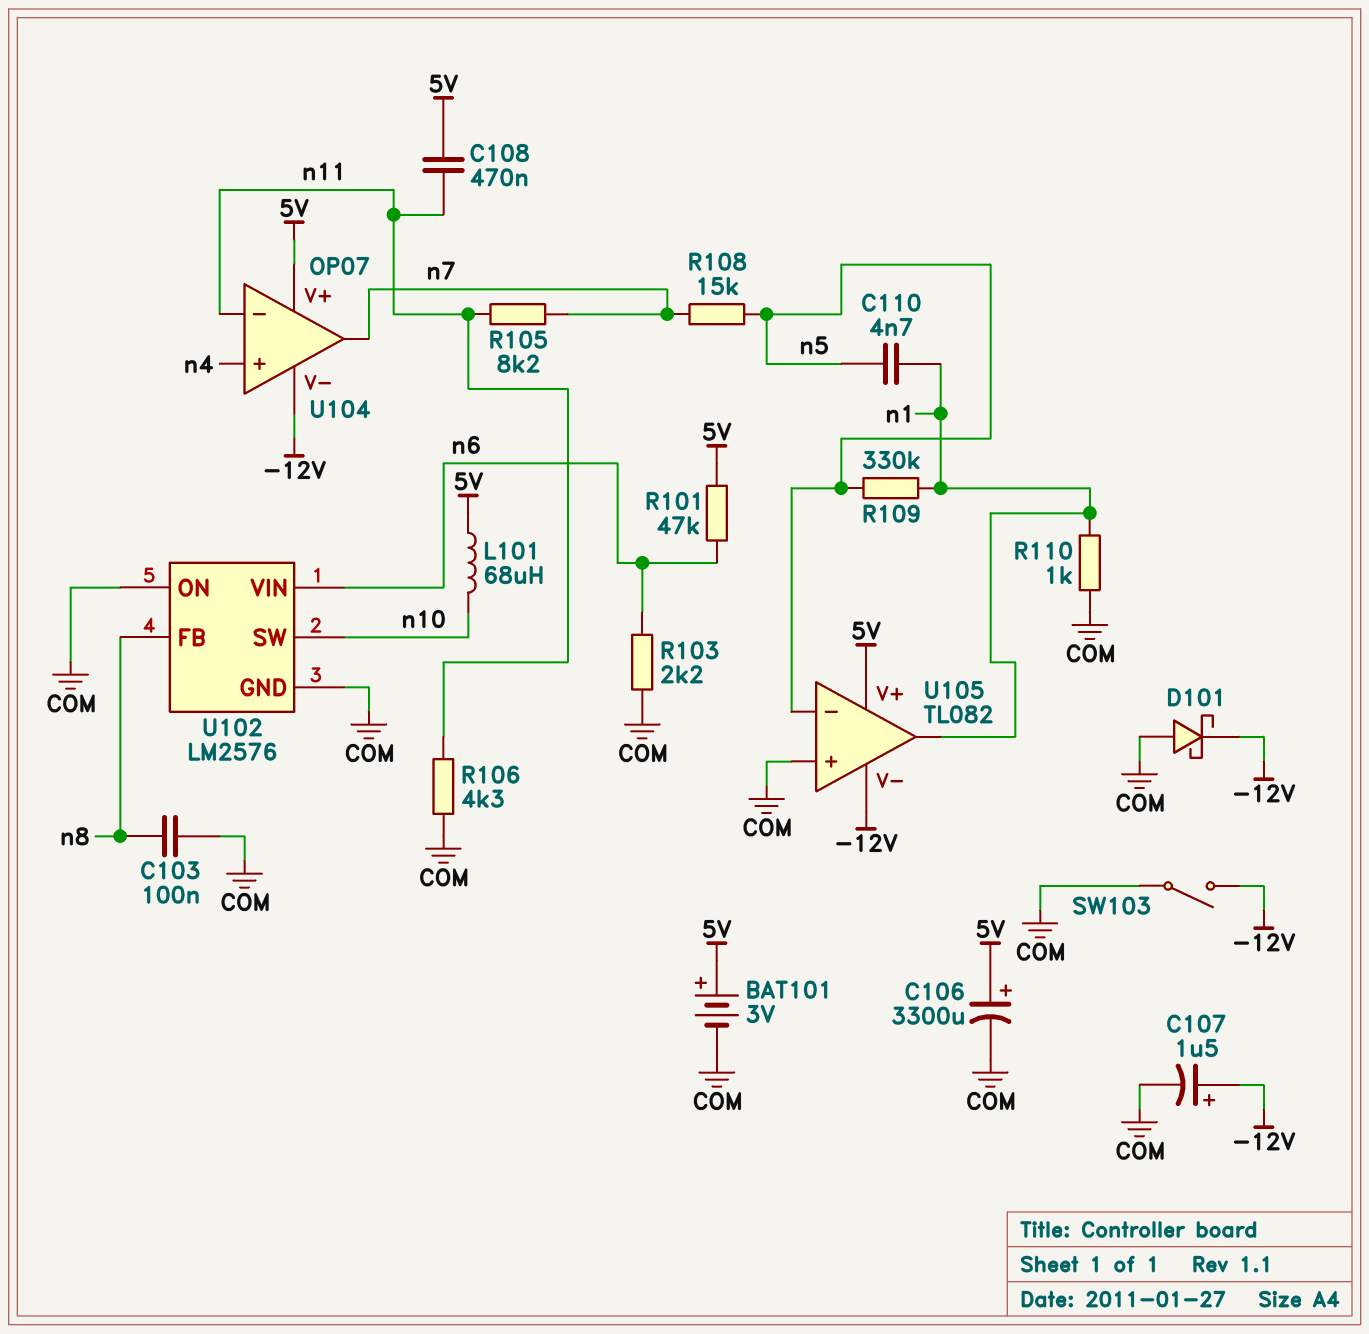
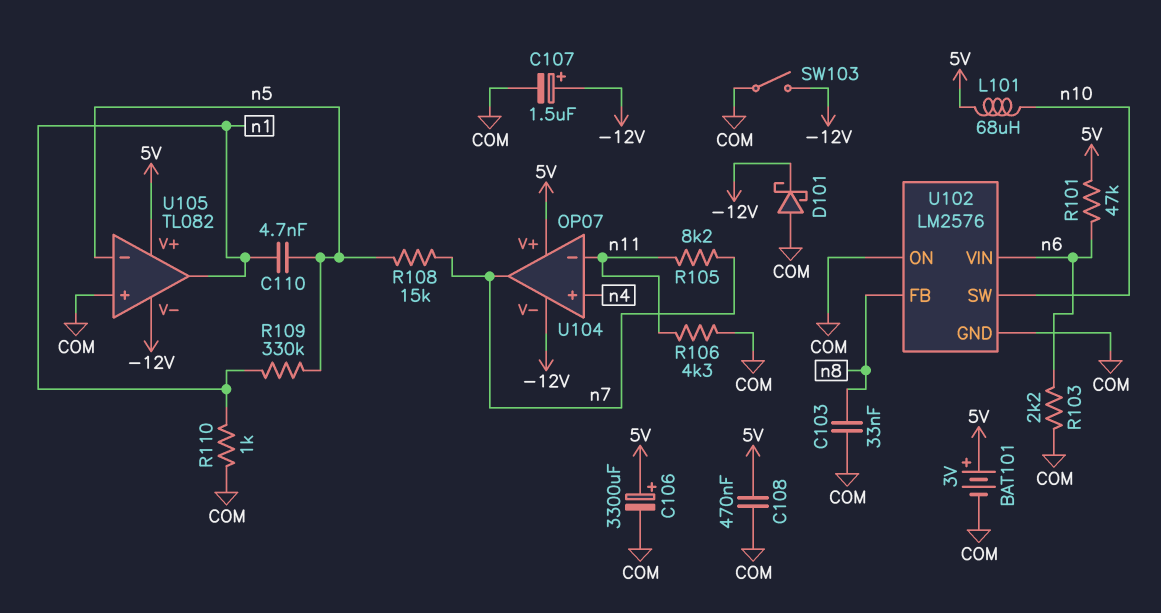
C103: 100nF (COM, n8) -> 33nF (COM, n8)
C108: 470nF (5V, n11) -> 470nF (5V, COM)

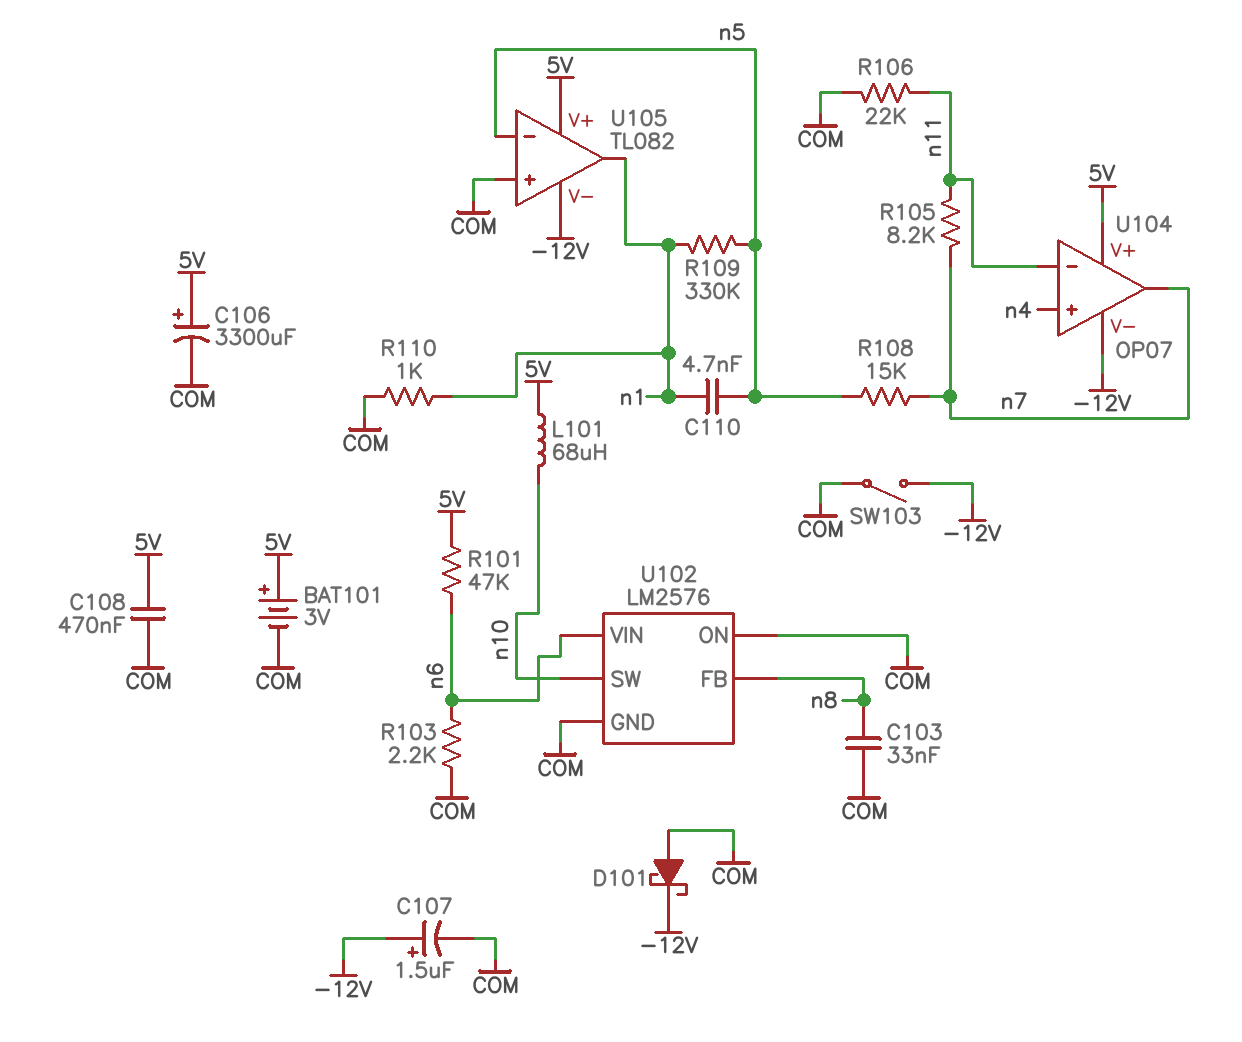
R106: 4.3k (COM, n11) -> 22k (COM, n11)

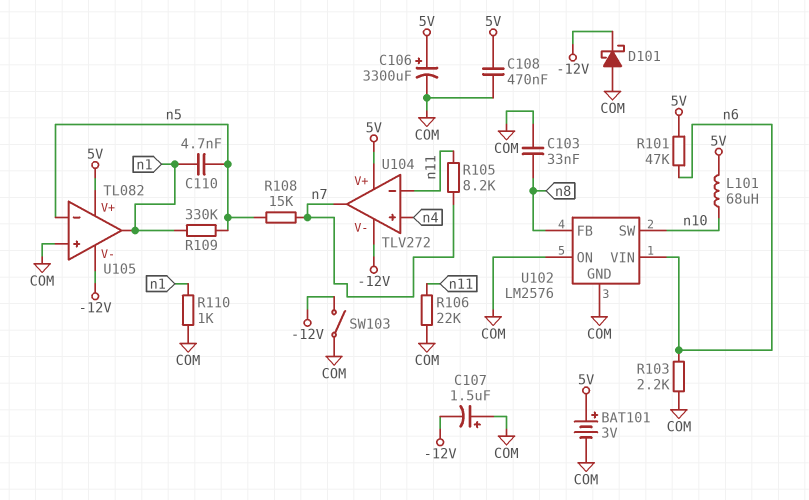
C107: 1.5uF (plus -12V, minus COM) -> 1.5uF (plus COM, minus -12V)
U104: OP07 -> TLV272

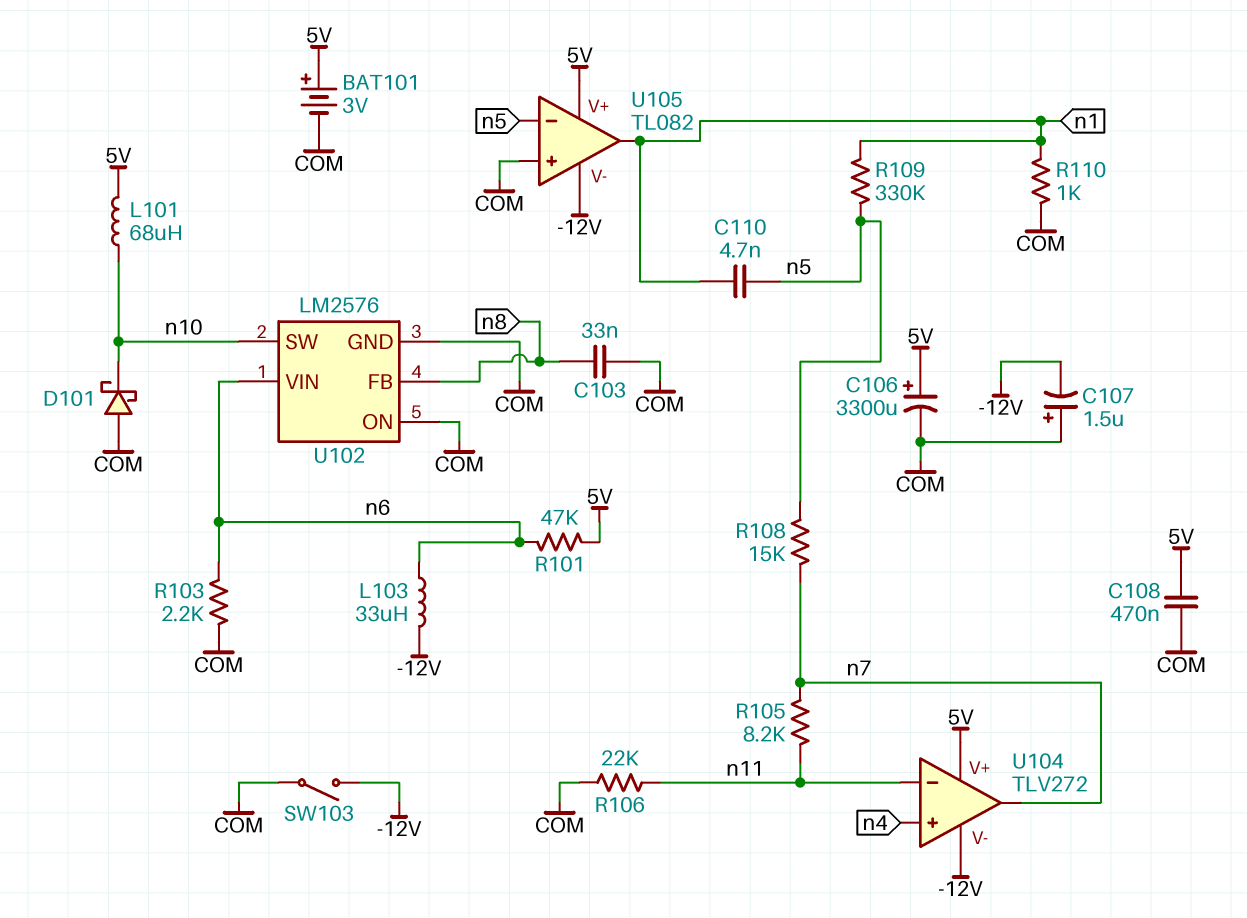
D101: schottky (A COM, K -12V) -> schottky (A COM, K n10)
L103: none -> 33uH (-12V, n6)

